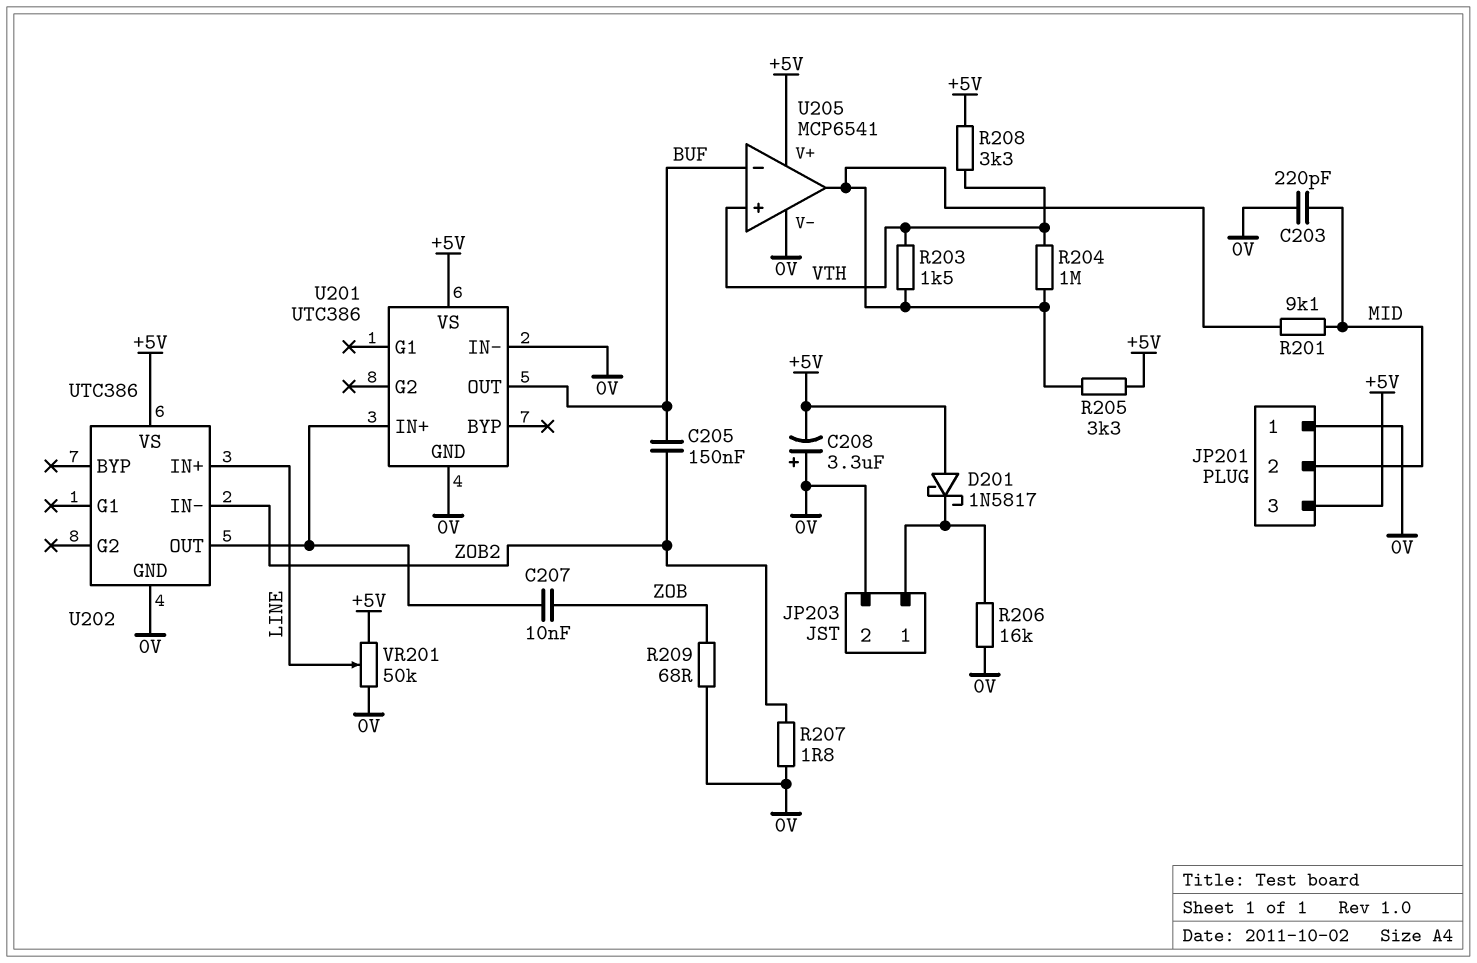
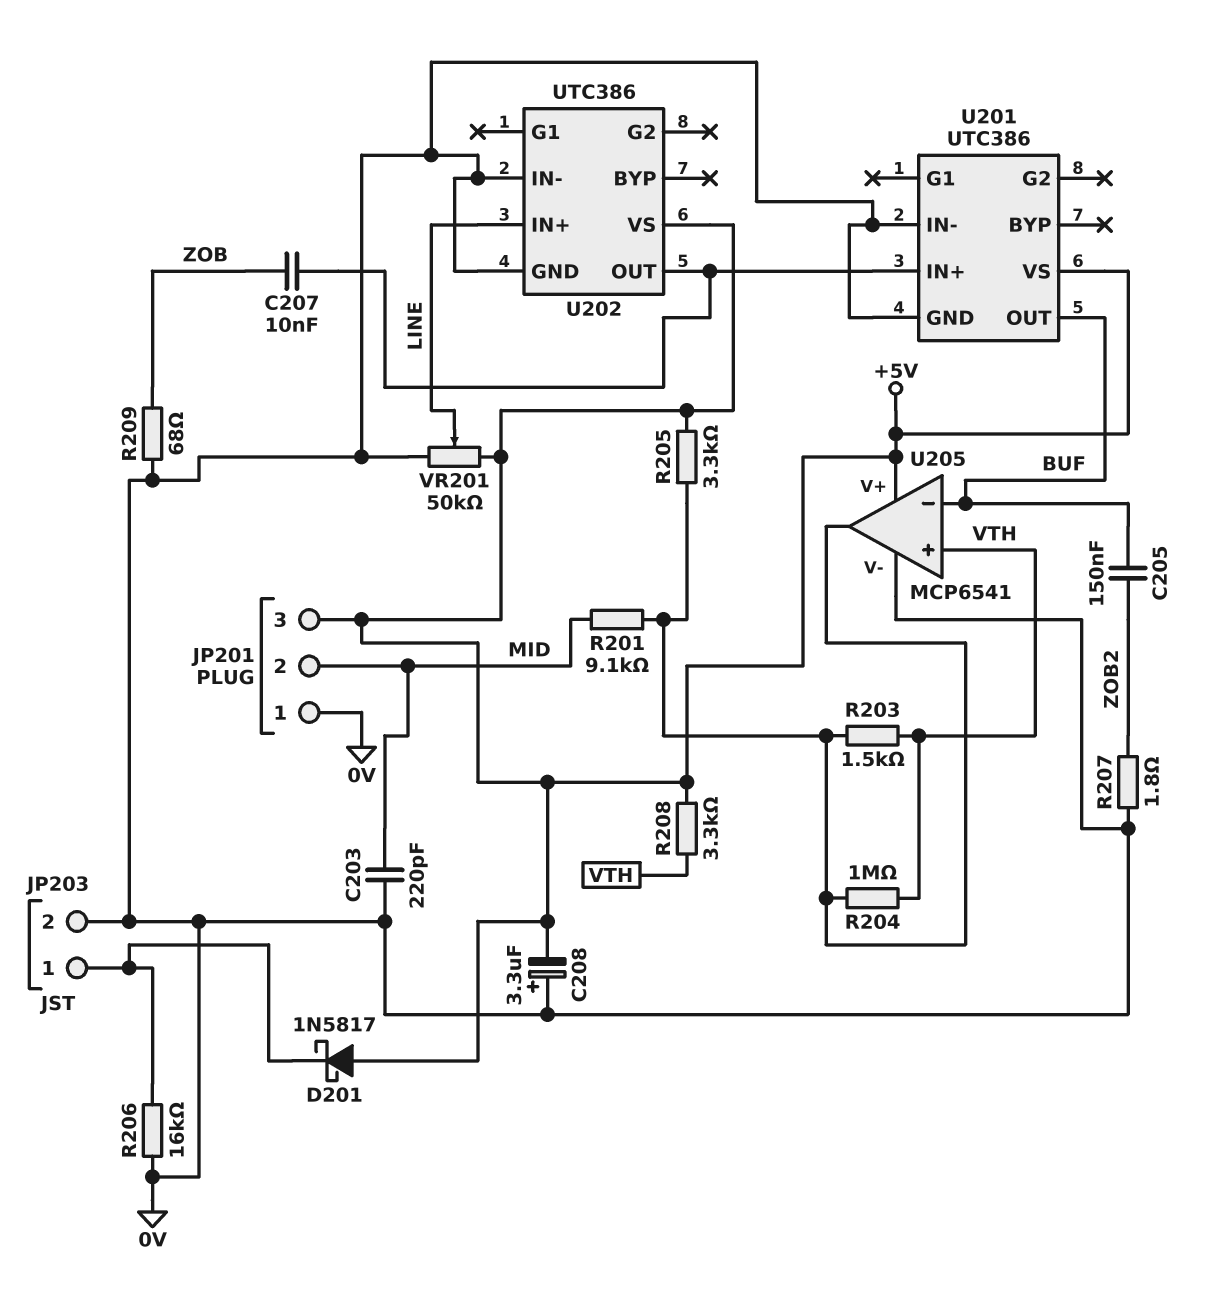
U202 pin IN-: ZOB2 -> 0V

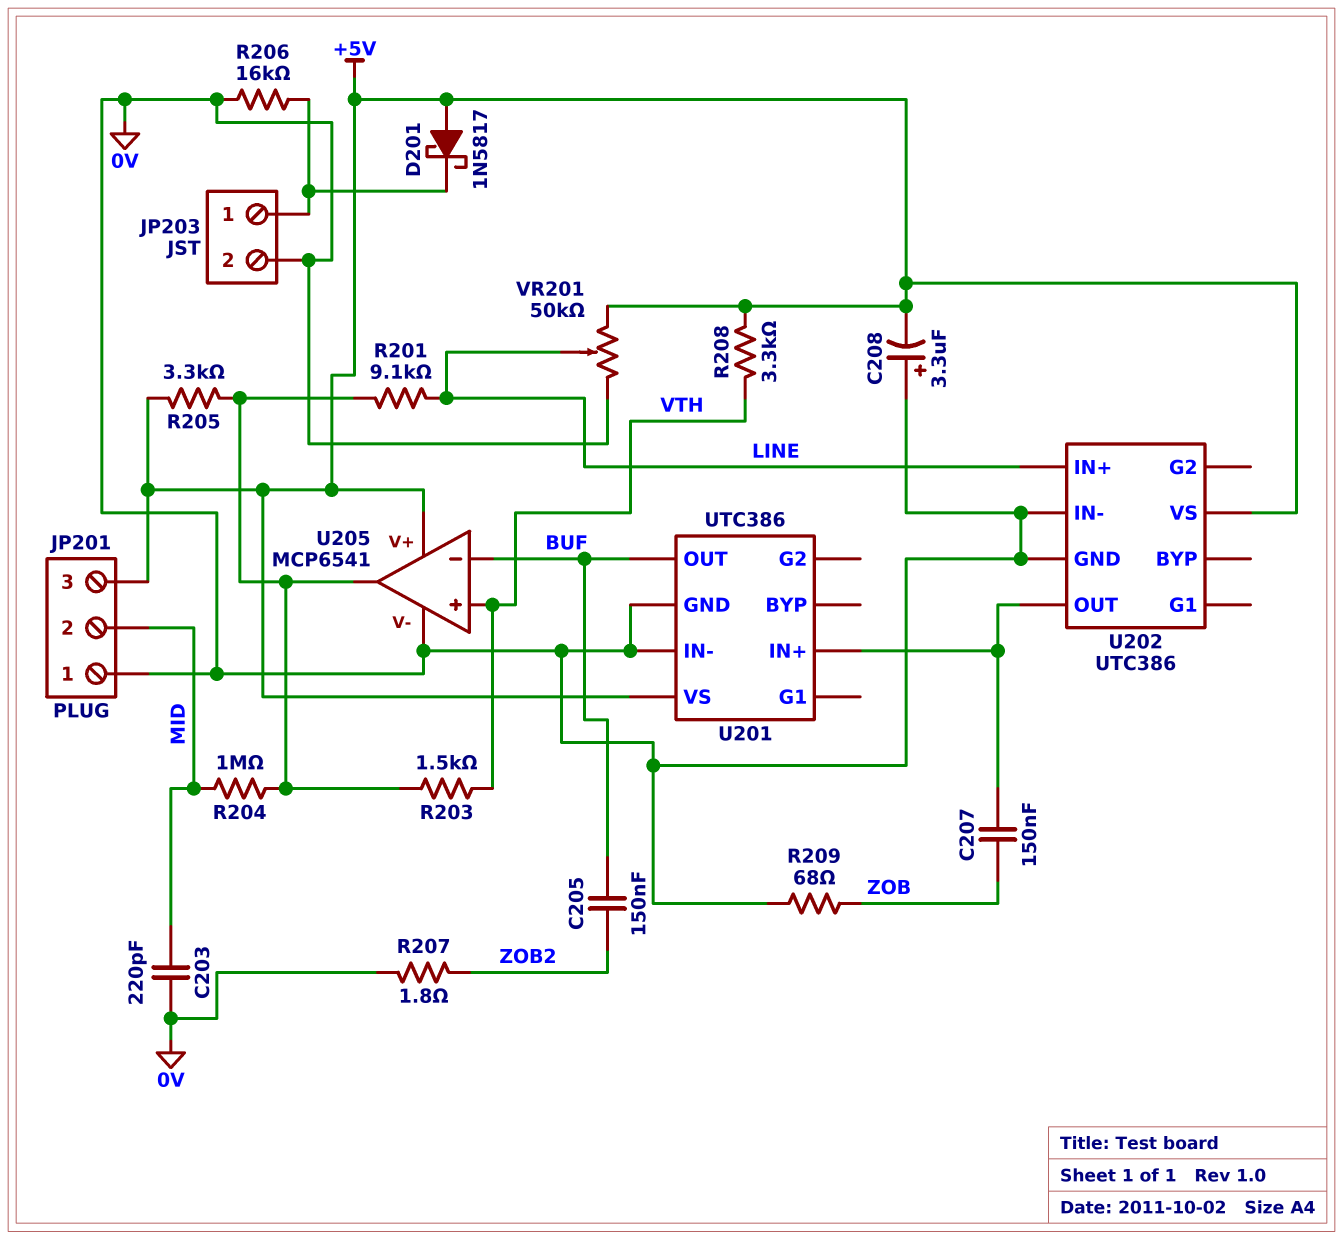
C207: 10nF (U201/IN+, ZOB) -> 150nF (U201/IN+, ZOB)
R201: 9.1k (MID, U205/out) -> 9.1k (LINE, U205/out)
R204: 1M (U205/out, VTH) -> 1M (MID, U205/out)

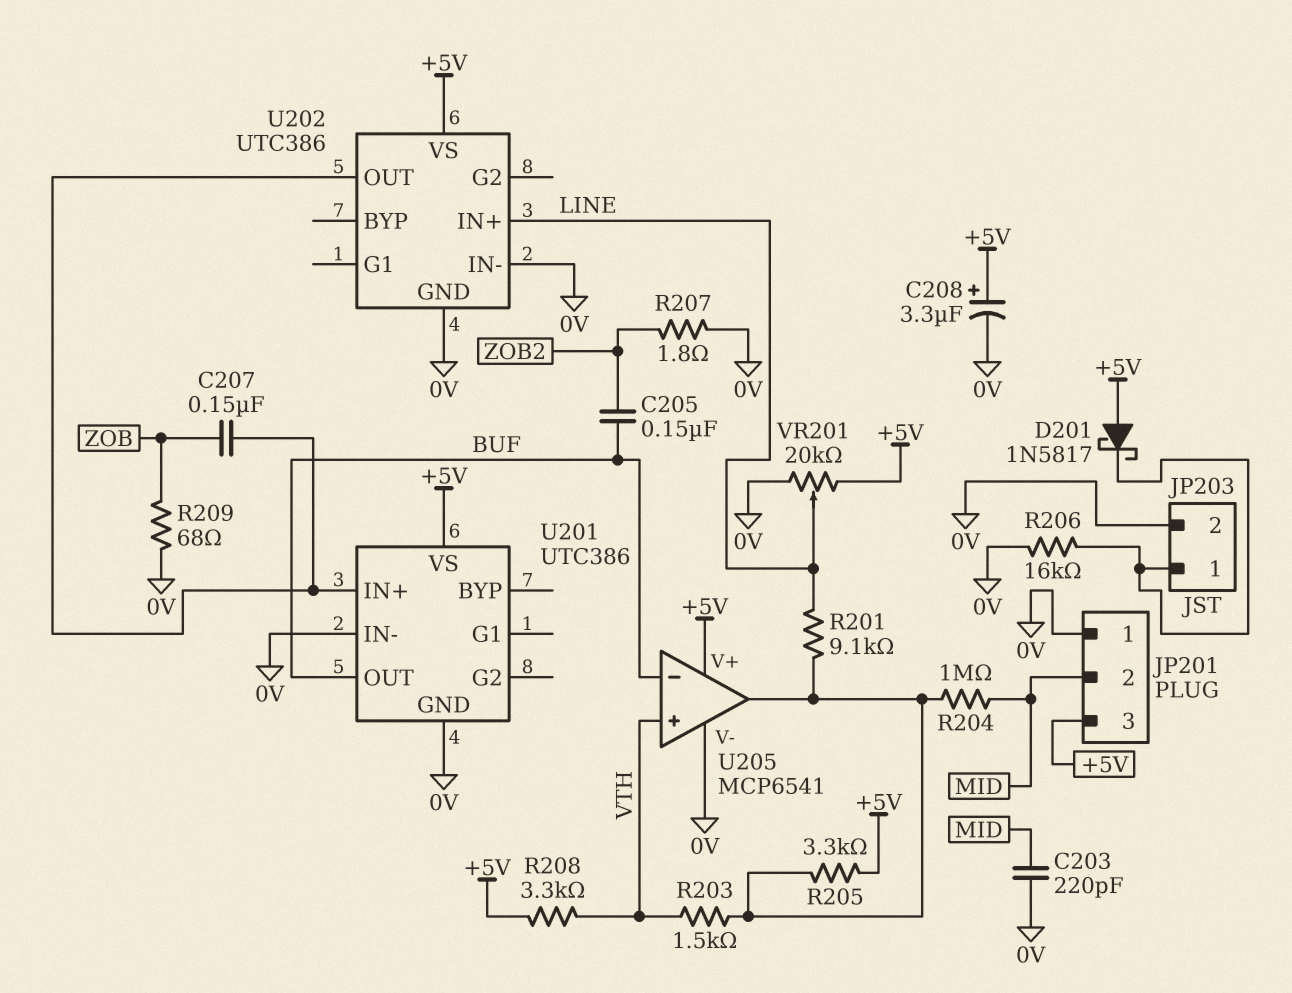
C208: 3.3uF (plus 0V, minus +5V) -> 3.3uF (plus +5V, minus 0V)
VR201: 50k (+5V, 0V, wiper LINE) -> 20k (+5V, 0V, wiper LINE)

